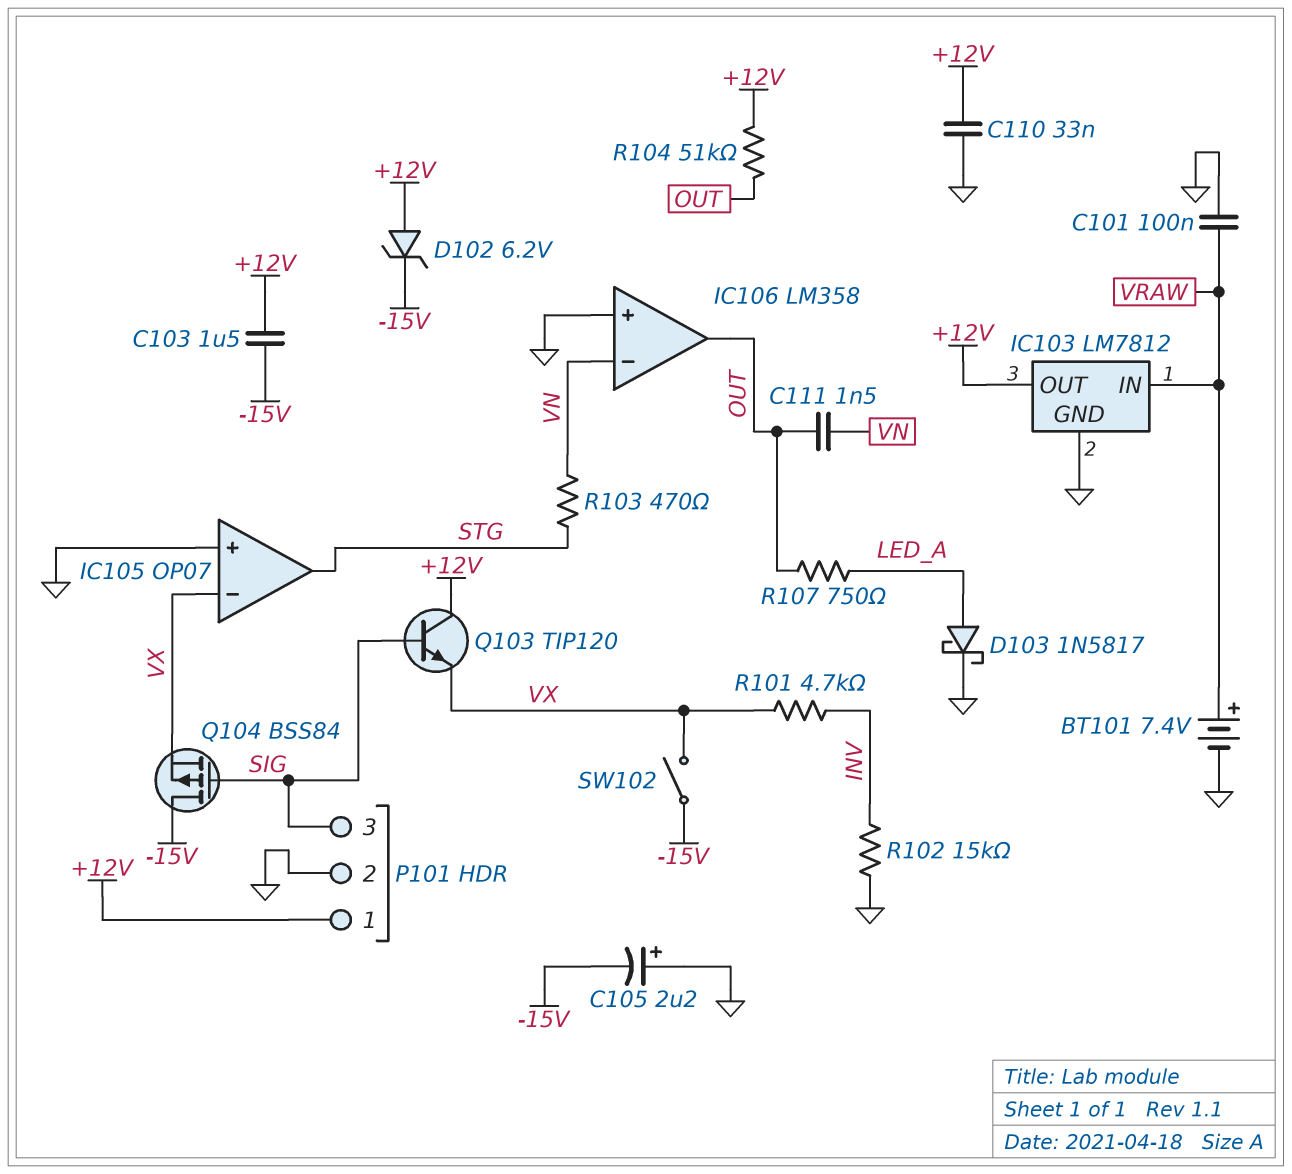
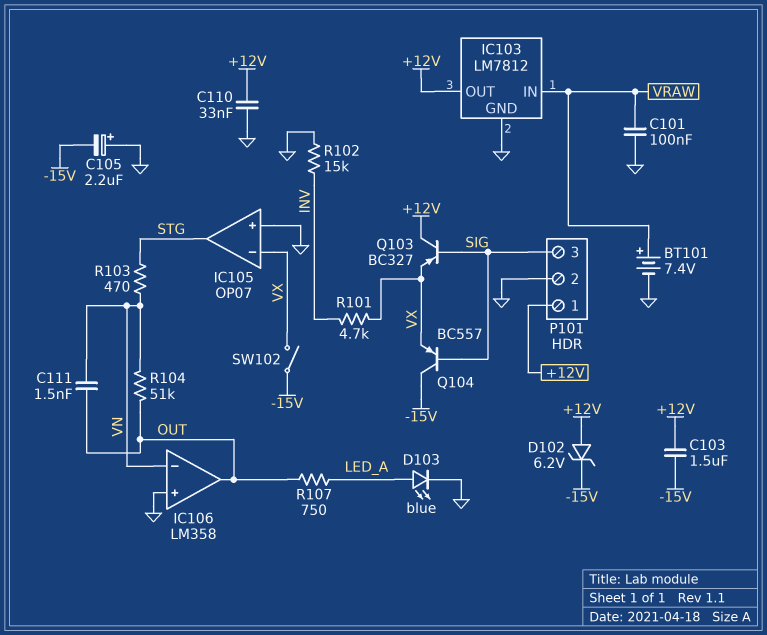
D103: schottky 1N5817 (A LED_A, K GND) -> LED blue (A LED_A, K GND)
Q103: NPN TIP120 (B SIG, C +12V, E VX) -> PNP BC327 (B SIG, C +12V, E VX)
Q104: PMOS BSS84 (G SIG, D -15V, S VX) -> PNP BC557 (B SIG, C -15V, E VX)
R104: 51k (+12V, OUT) -> 51k (OUT, VN)

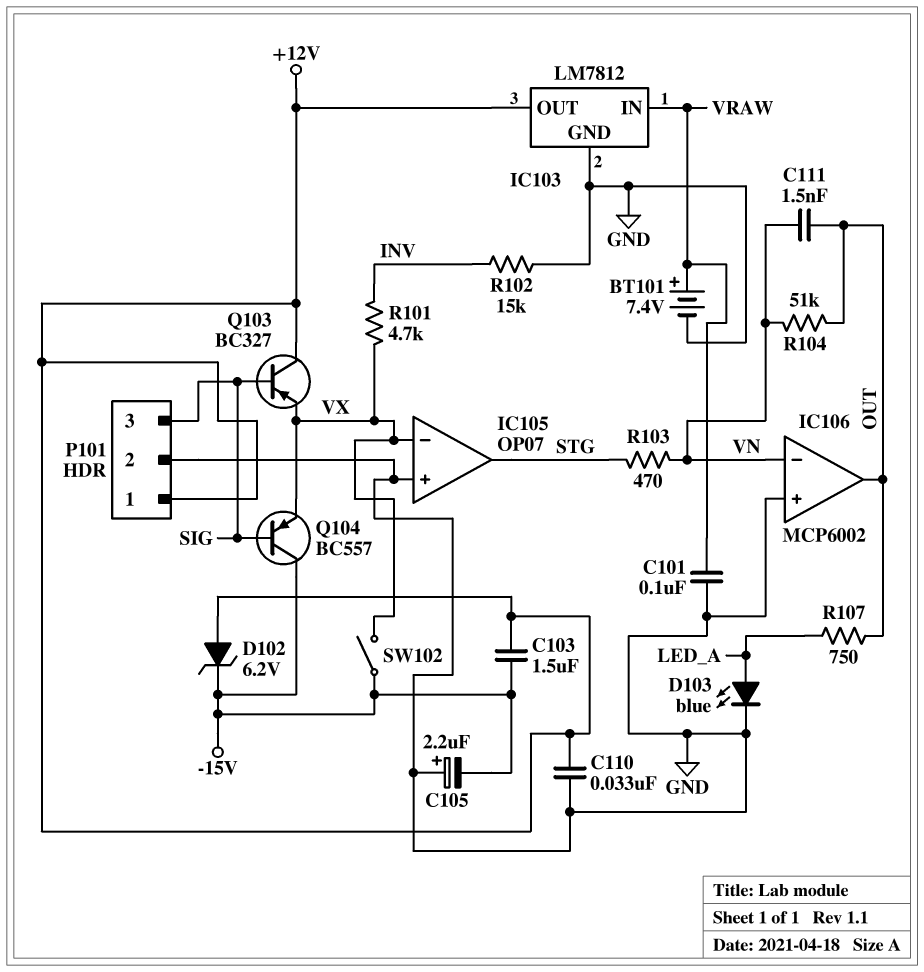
IC106: LM358 -> MCP6002

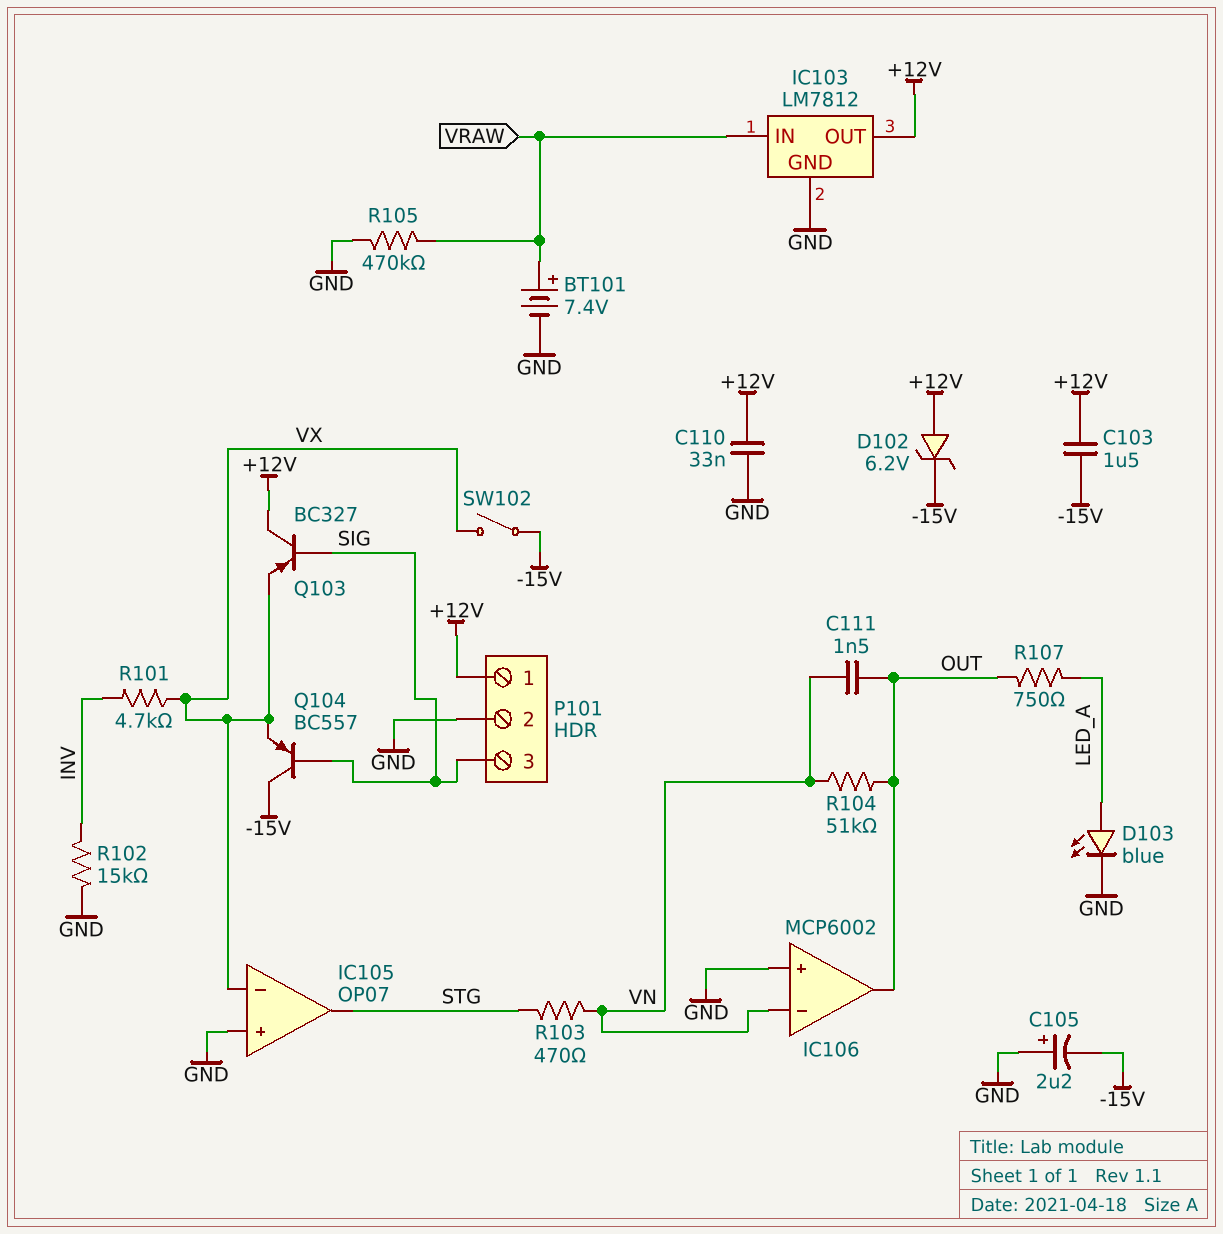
C101: 100nF (GND, VRAW) -> none
R105: none -> 470k (GND, VRAW)

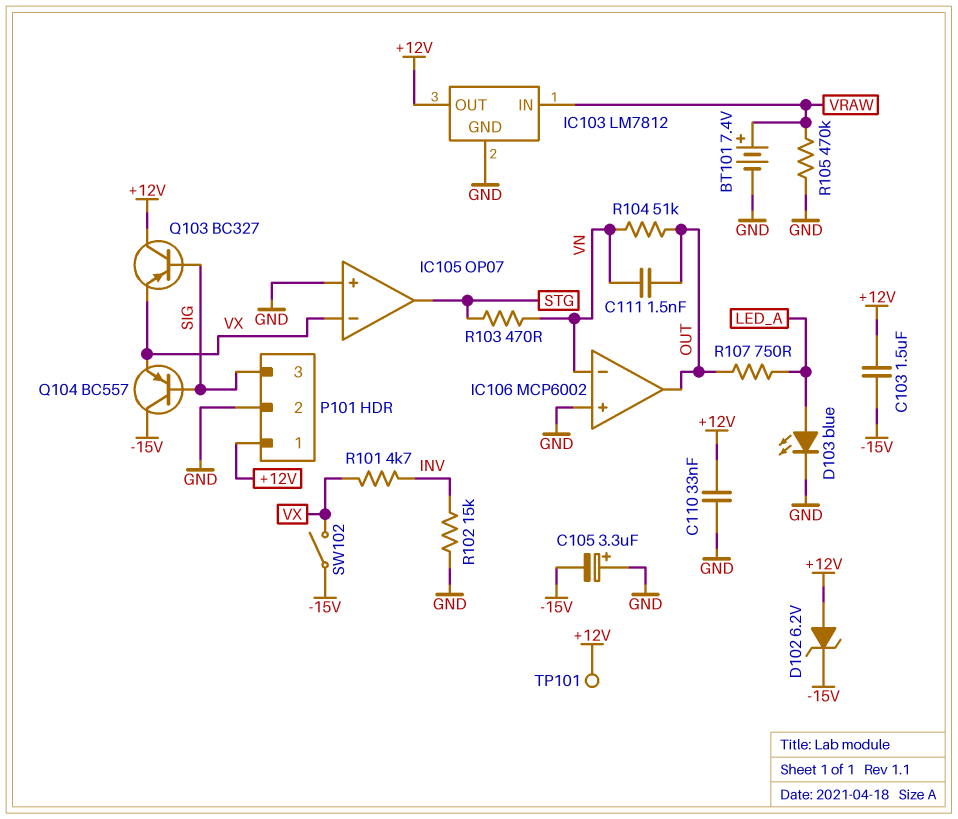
C105: 2.2uF (plus GND, minus -15V) -> 3.3uF (plus GND, minus -15V)
TP101: none -> test point (+12V)

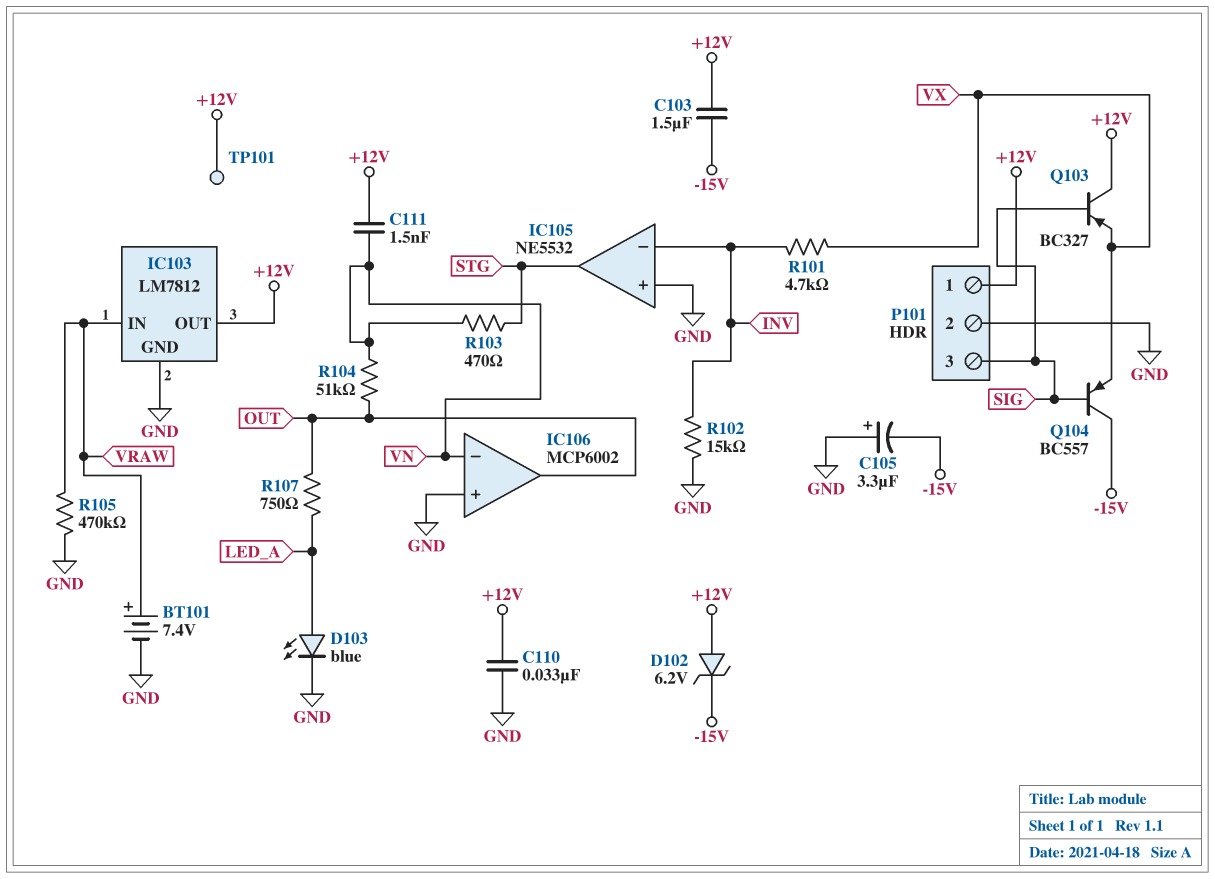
C111: 1.5nF (OUT, VN) -> 1.5nF (+12V, VN)
IC105: OP07 -> NE5532
IC105 pin in-: VX -> INV
SW102: switch (-15V, VX) -> none

